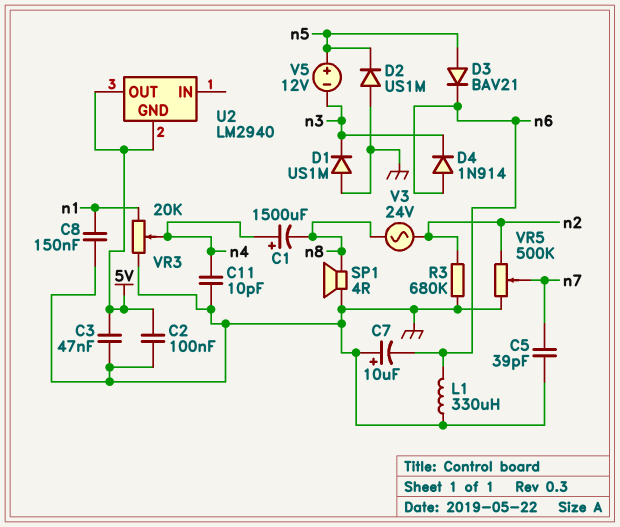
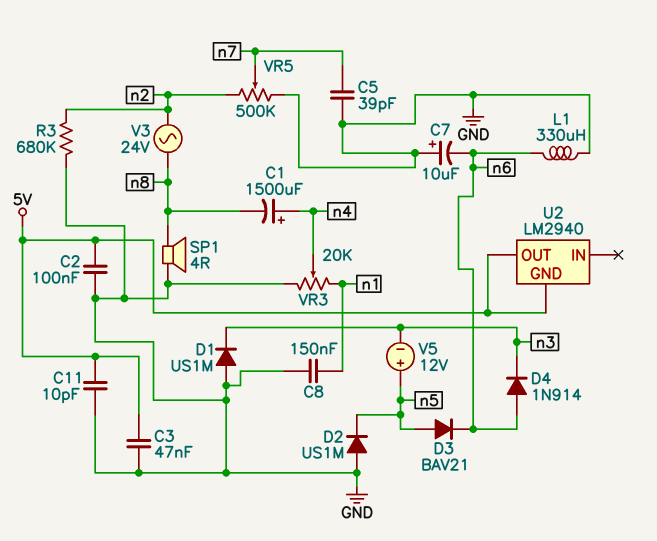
C11: 10pF (GND, n4) -> 10pF (5V, GND)

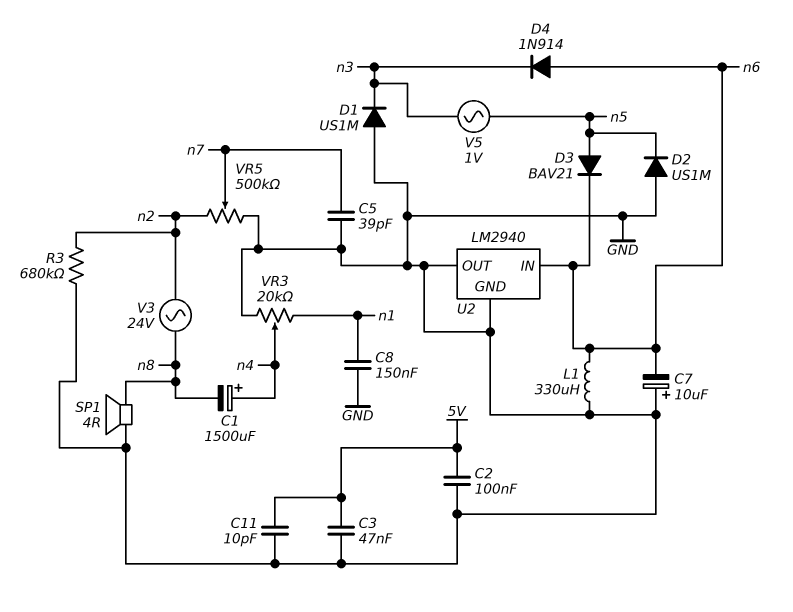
U2 pin GND: 5V -> GND
U2 pin IN: none -> n6
U2 pin OUT: 5V -> GND
V5: 12V (plus n5, minus n3) -> AC 1V (n3, n5)

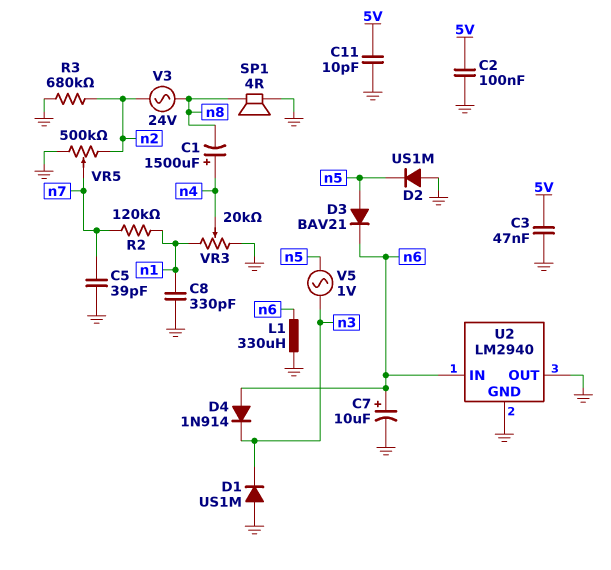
C7: 10uF (plus GND, minus n6) -> 10uF (plus n6, minus GND)
C8: 150nF (GND, n1) -> 330pF (GND, n1)
R2: none -> 120k (n1, n7)

